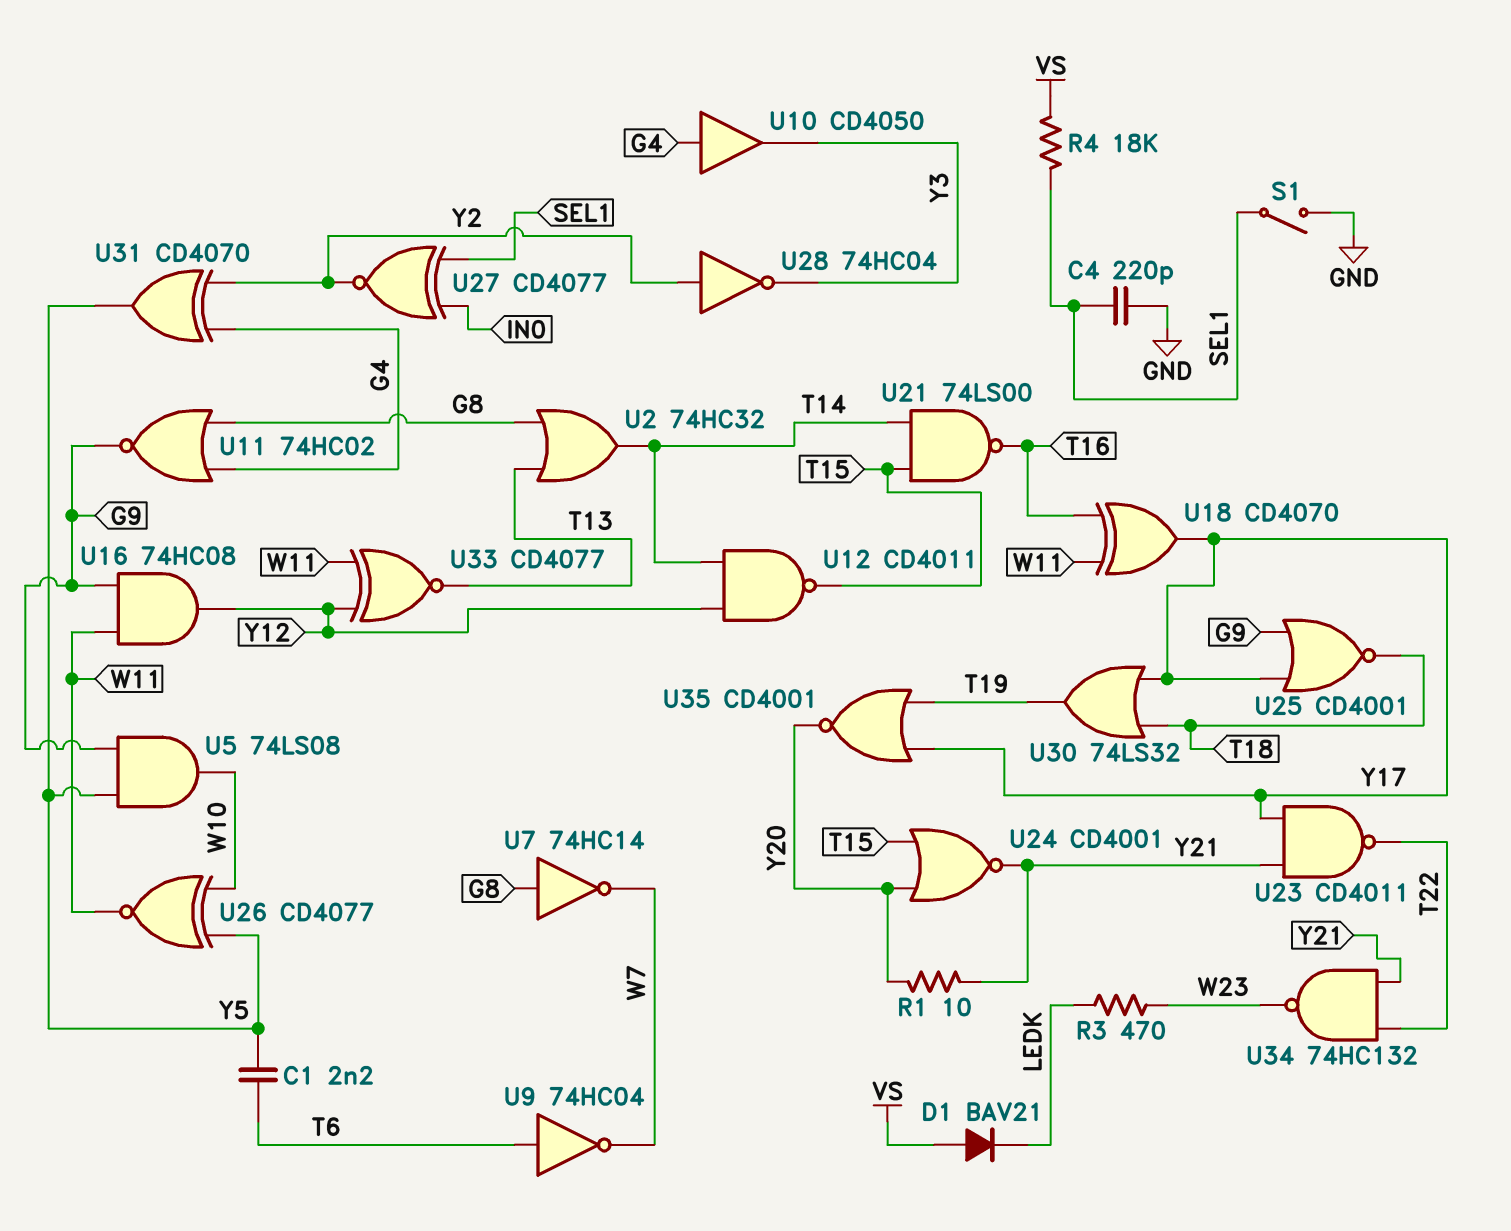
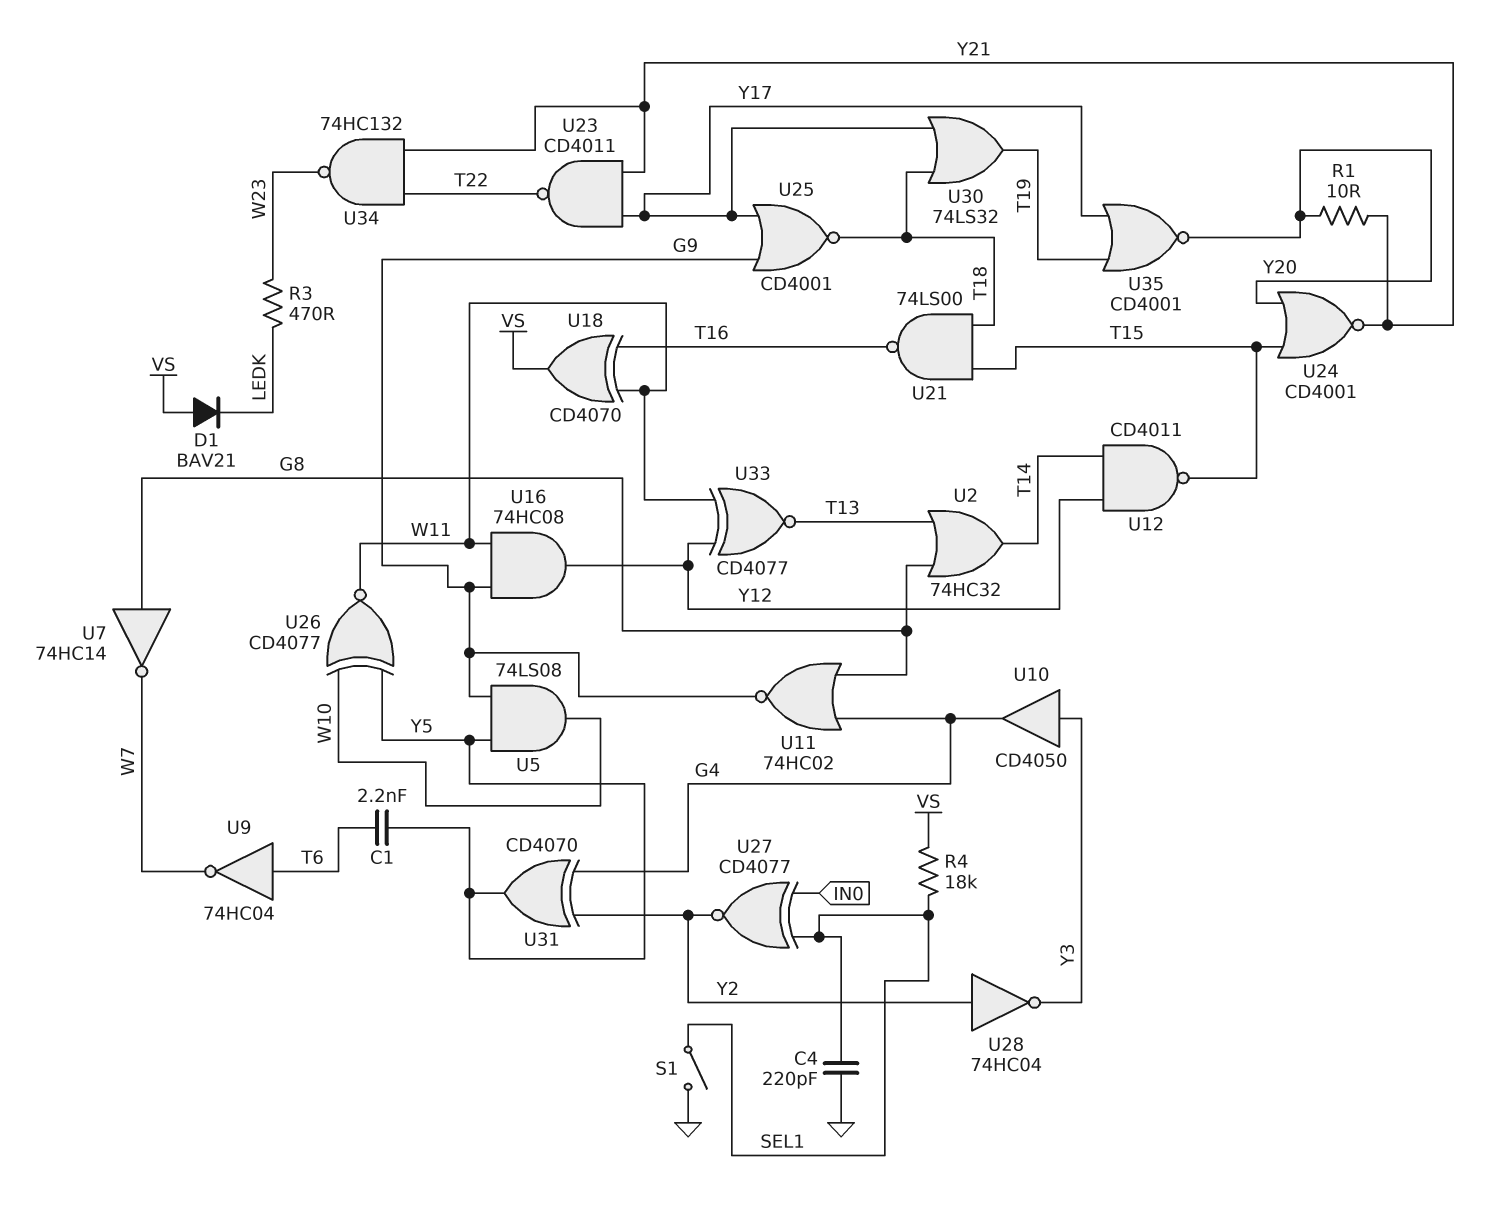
U10: buffer CD4050 (in G4, out Y3) -> buffer CD4050 (in Y3, out G4)
U18: XOR CD4070 (in T16, in W11, out Y17) -> XOR CD4070 (in T16, in W11, out VS)
U21: NAND 74LS00 (in T14, in T15, out T16) -> NAND 74LS00 (in T15, in T18, out T16)

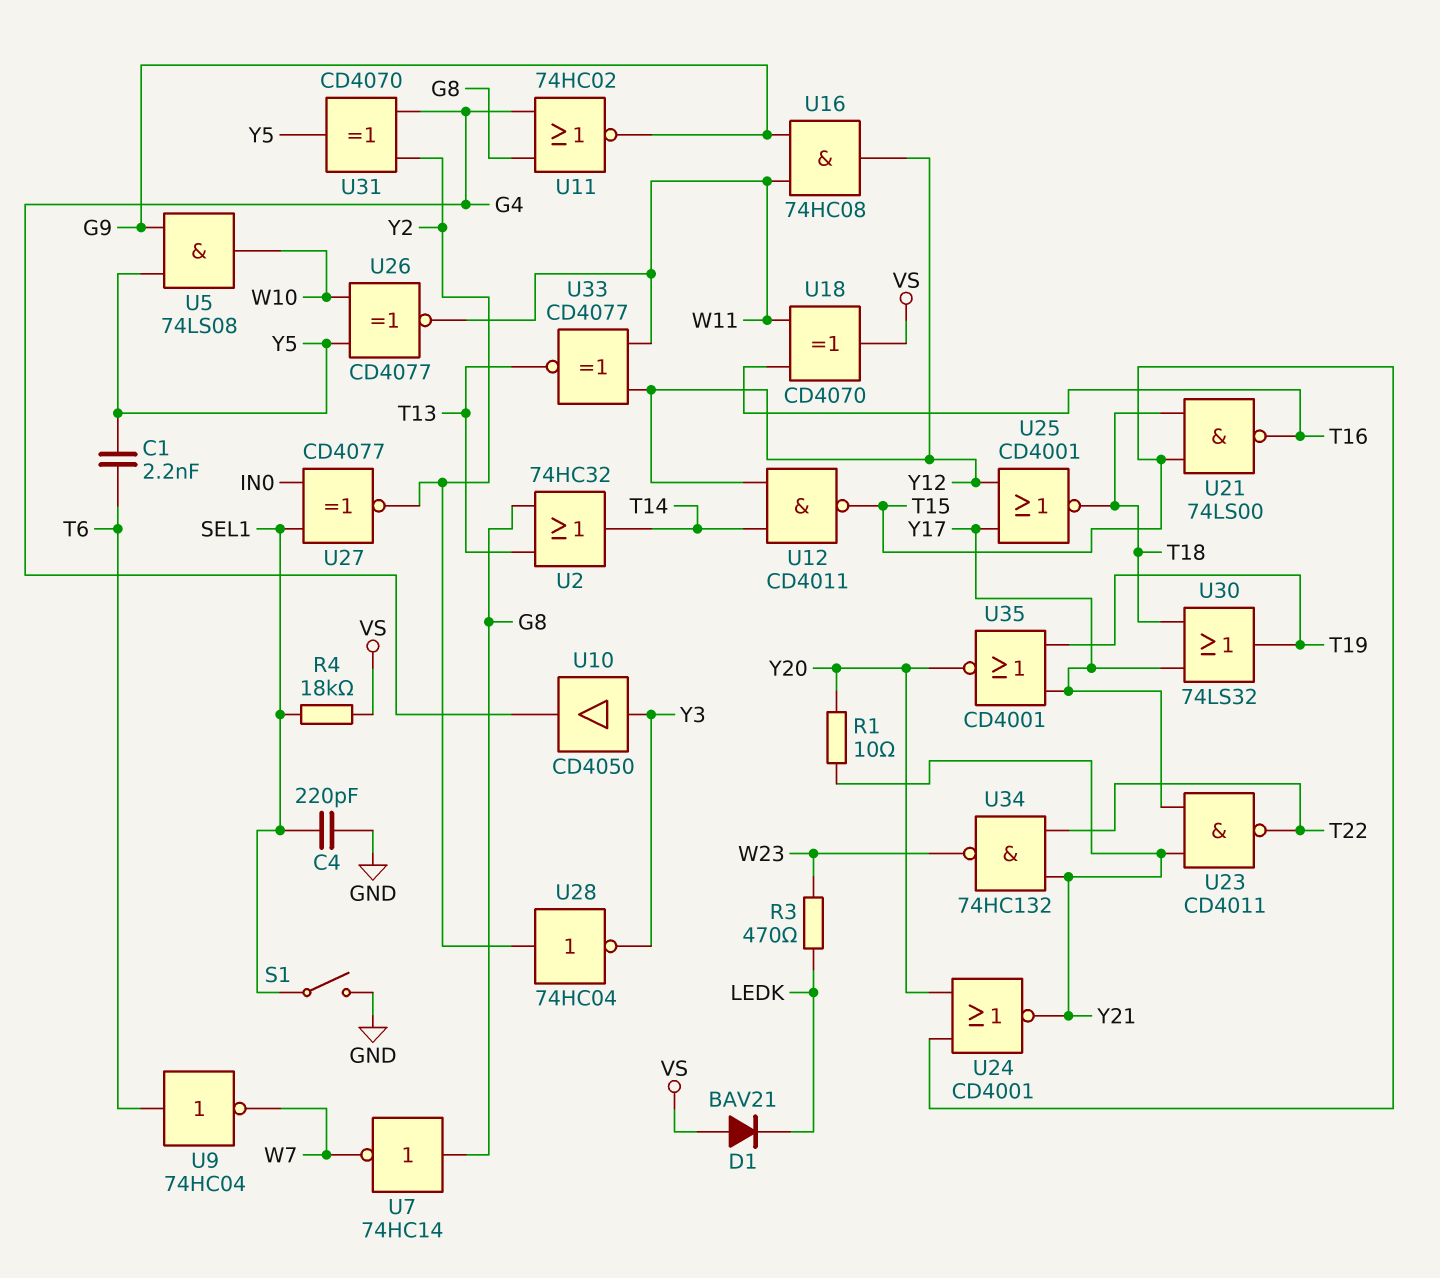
U25: NOR CD4001 (in G9, in Y17, out T18) -> NOR CD4001 (in Y12, in Y17, out T18)

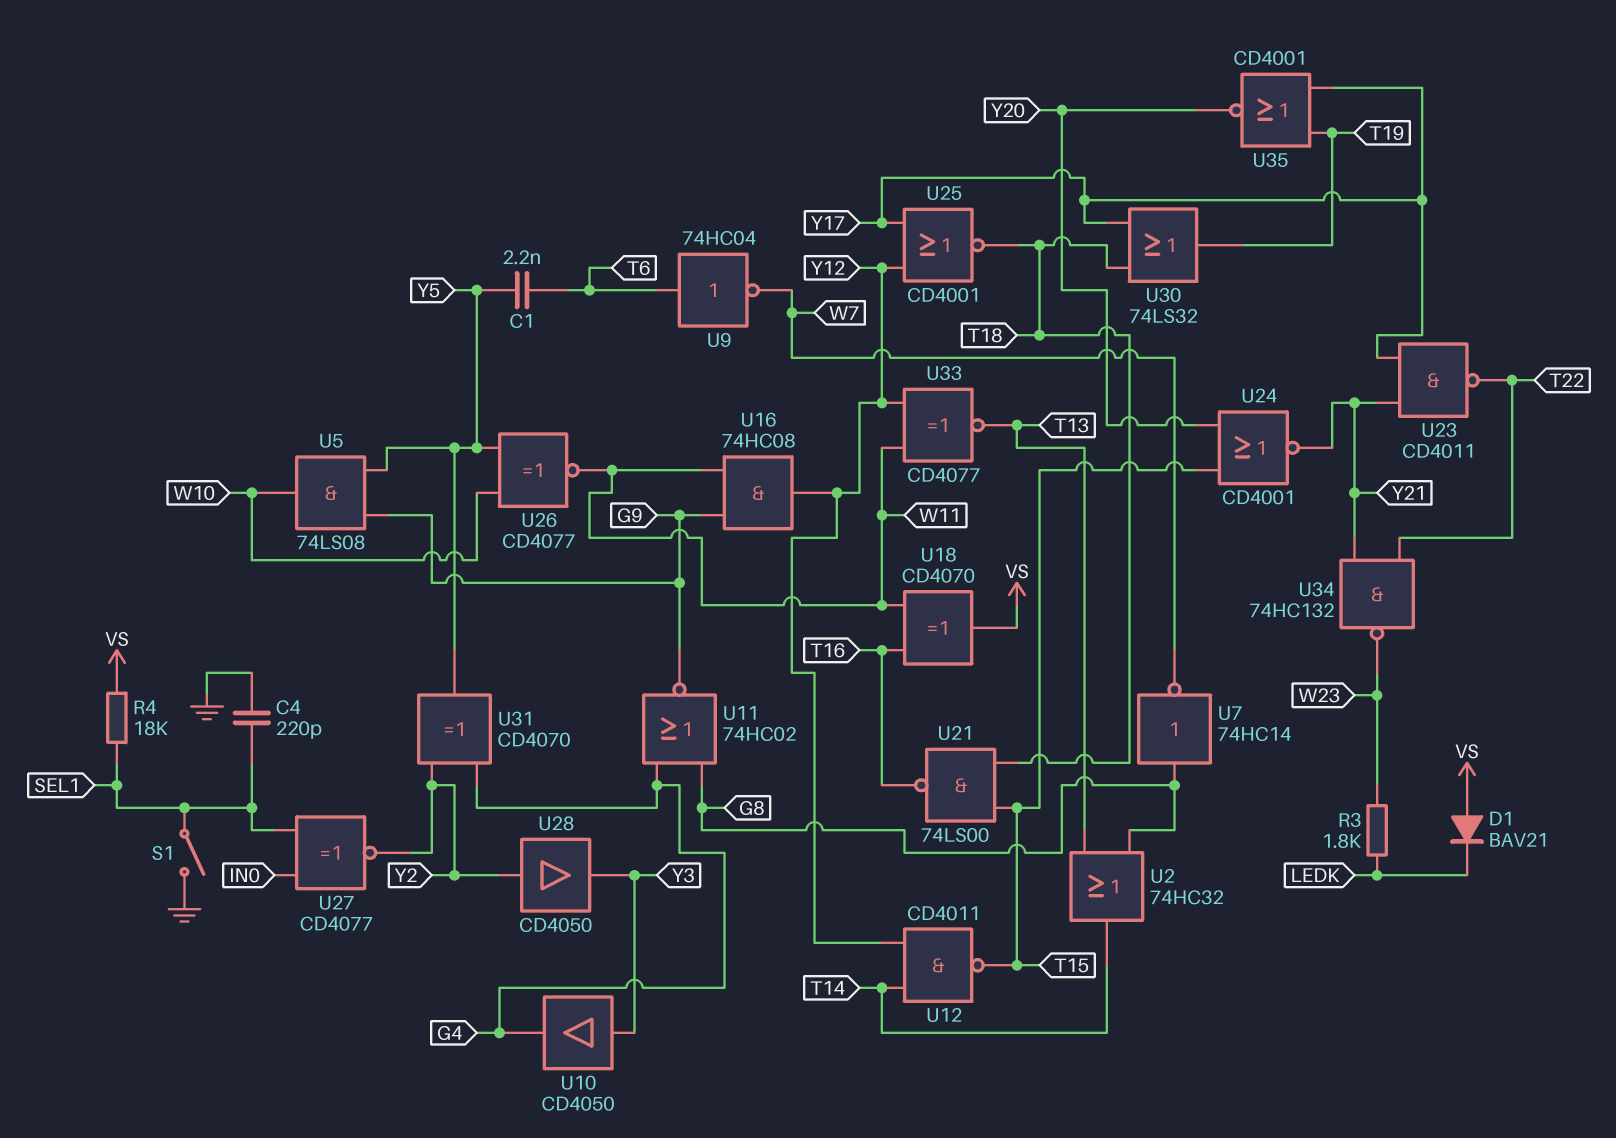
R1: 10 (Y20, Y21) -> none
R3: 470 (LEDK, W23) -> 1.8k (LEDK, W23)
U28: NOT 74HC04 (in Y2, out Y3) -> buffer CD4050 (in Y2, out Y3)

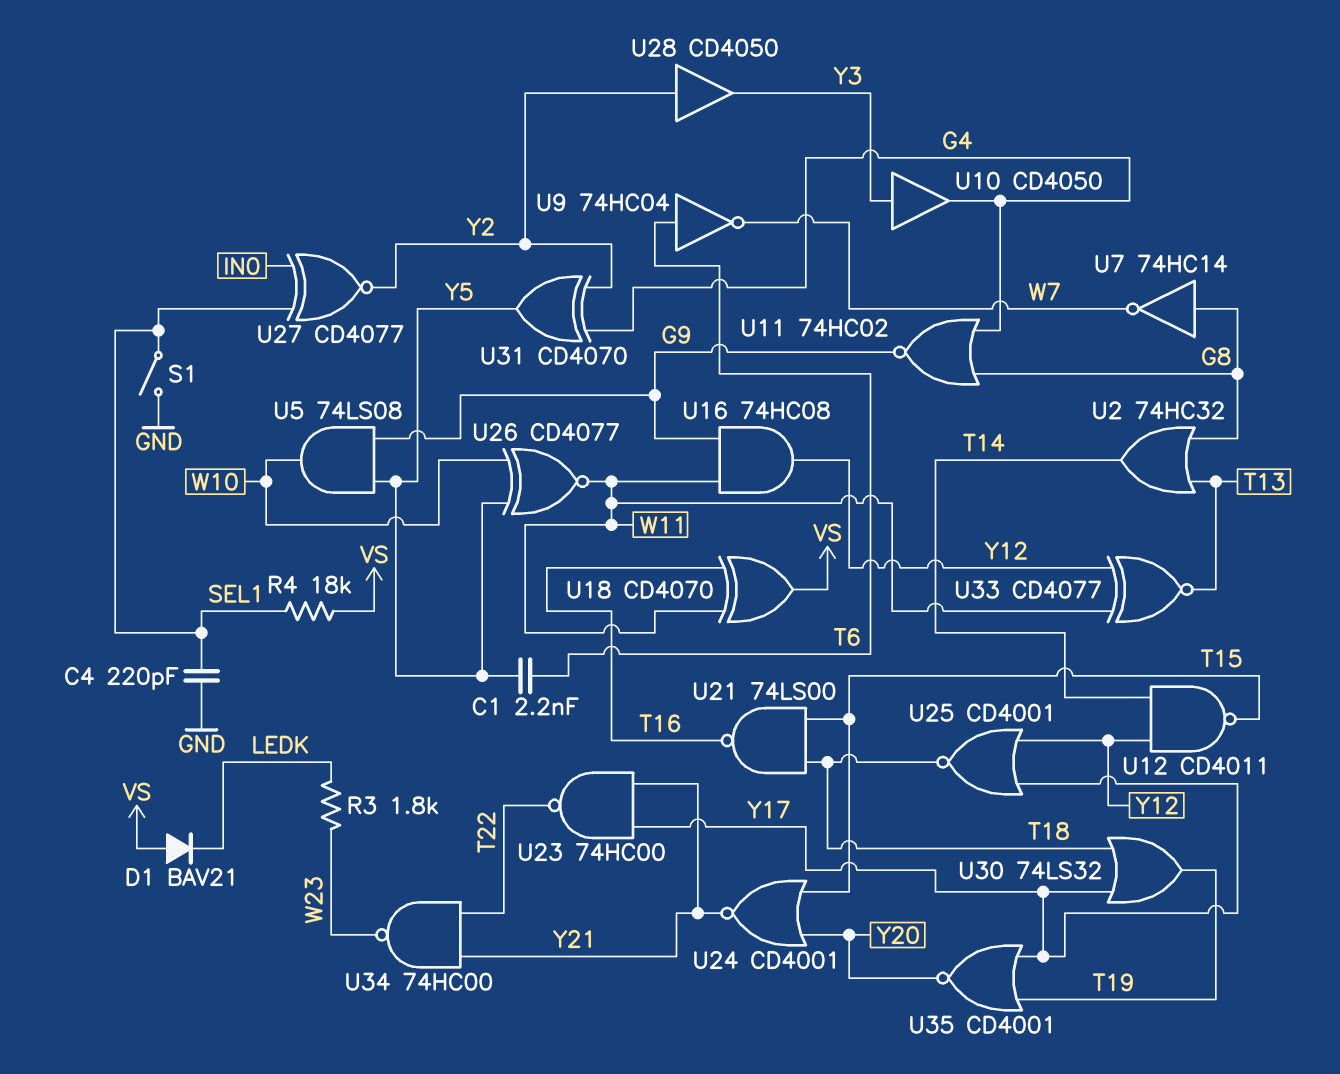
U23: NAND CD4011 (in Y17, in Y21, out T22) -> NAND 74HC00 (in Y17, in Y21, out T22)
U34: NAND 74HC132 (in T22, in Y21, out W23) -> NAND 74HC00 (in T22, in Y21, out W23)

